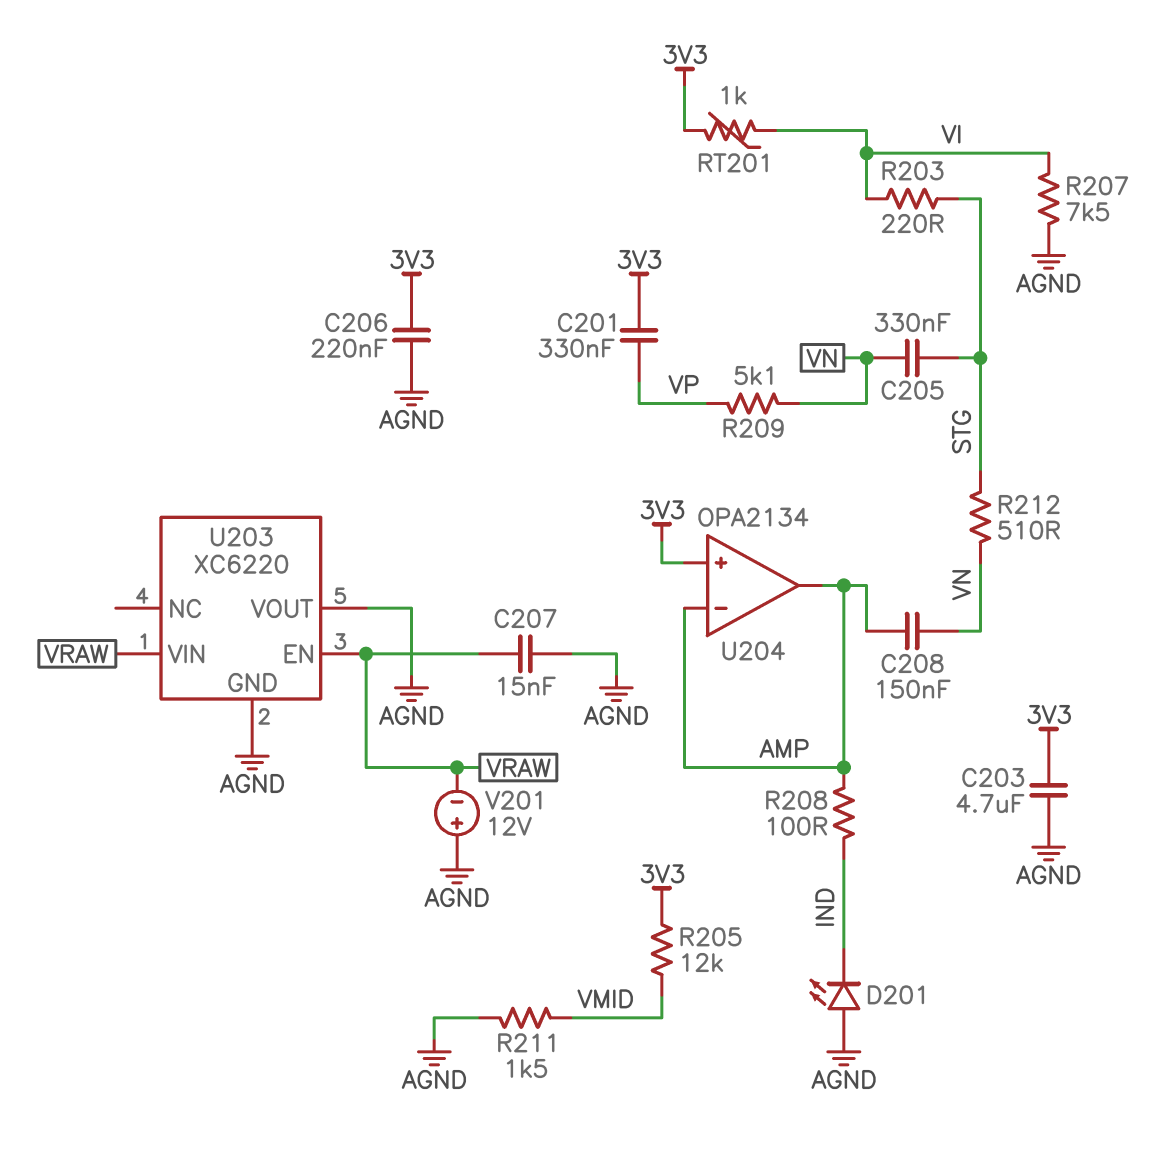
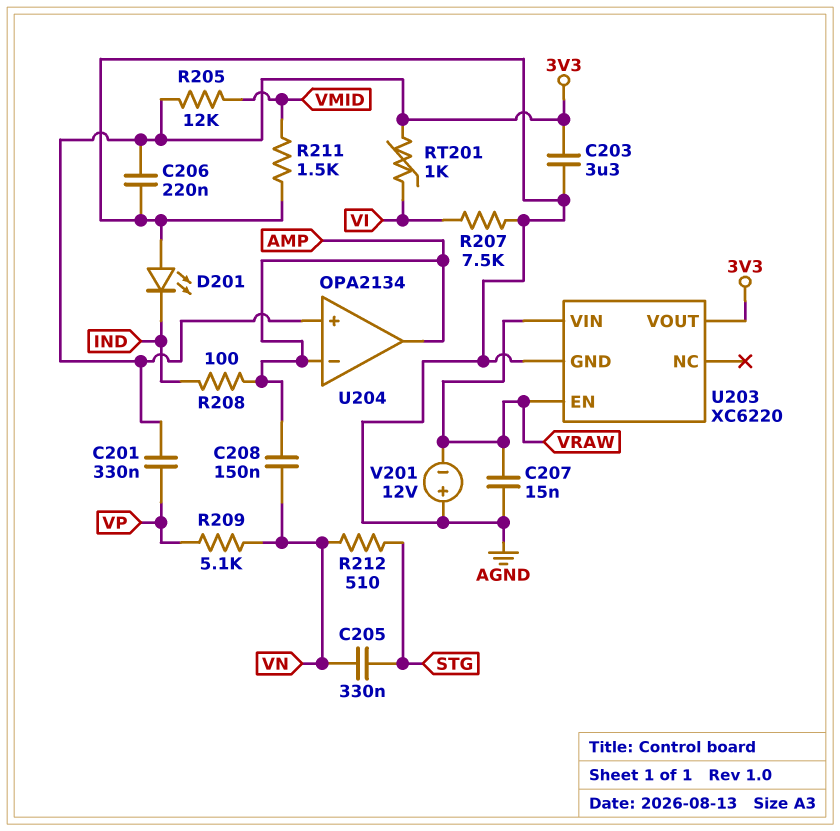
C203: 4.7uF (3V3, AGND) -> 3.3uF (3V3, AGND)
R203: 220 (STG, VI) -> none
U203 pin VOUT: AGND -> 3V3

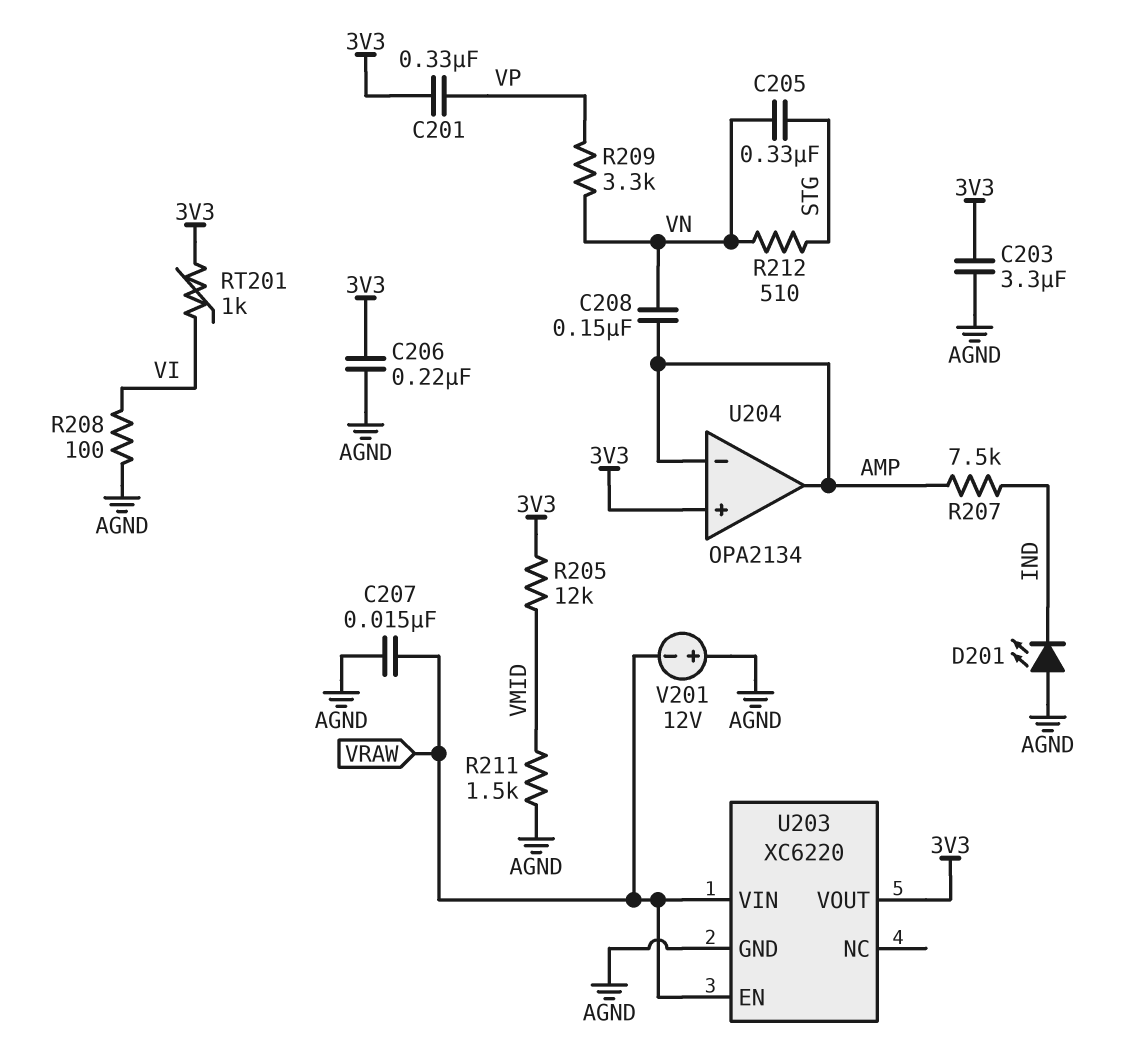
R207: 7.5k (AGND, VI) -> 7.5k (AMP, IND)
R208: 100 (AMP, IND) -> 100 (AGND, VI)
R209: 5.1k (VN, VP) -> 3.3k (VN, VP)

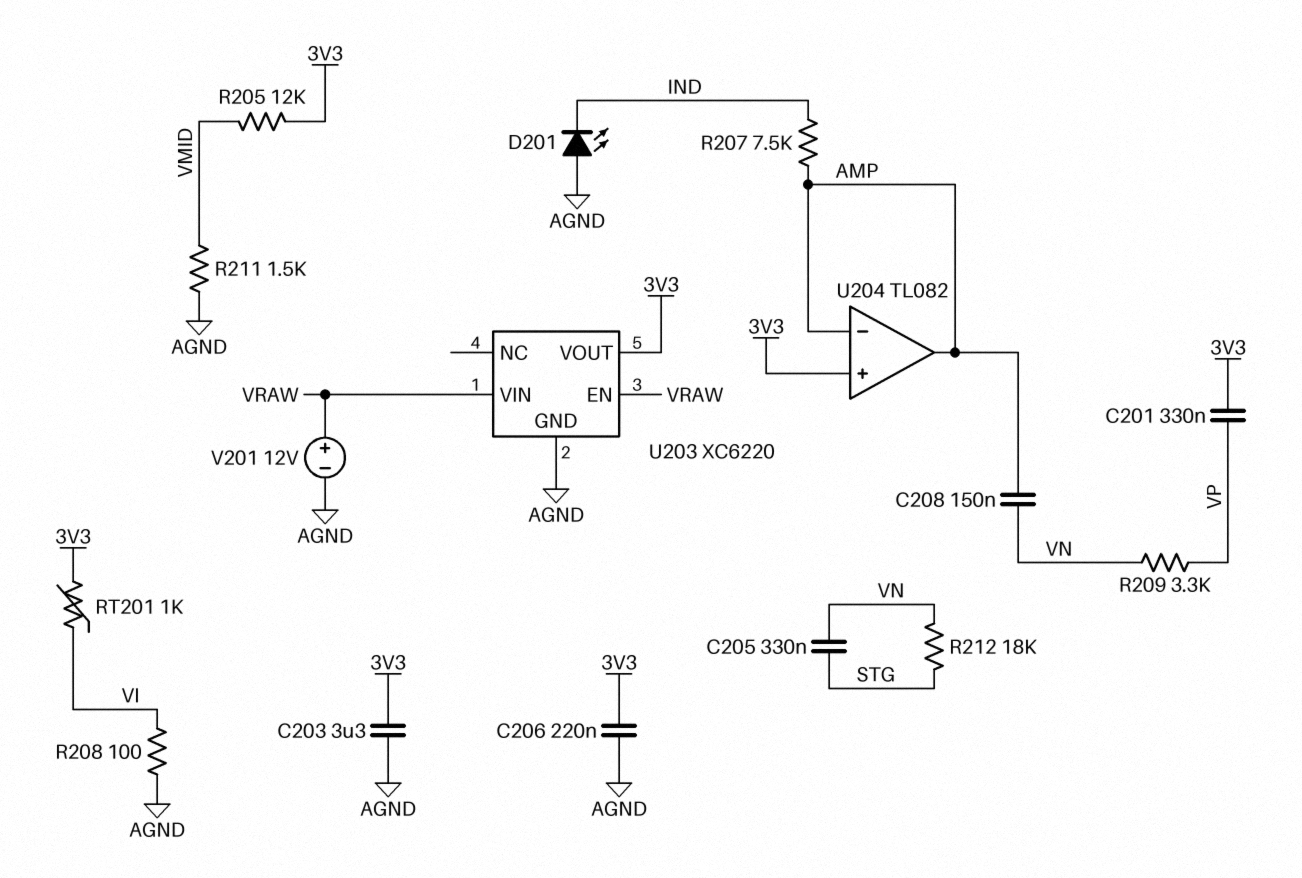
C207: 15nF (AGND, VRAW) -> none
R212: 510 (STG, VN) -> 18k (STG, VN)
U204: OPA2134 -> TL082
V201: 12V (plus AGND, minus VRAW) -> 12V (plus VRAW, minus AGND)

